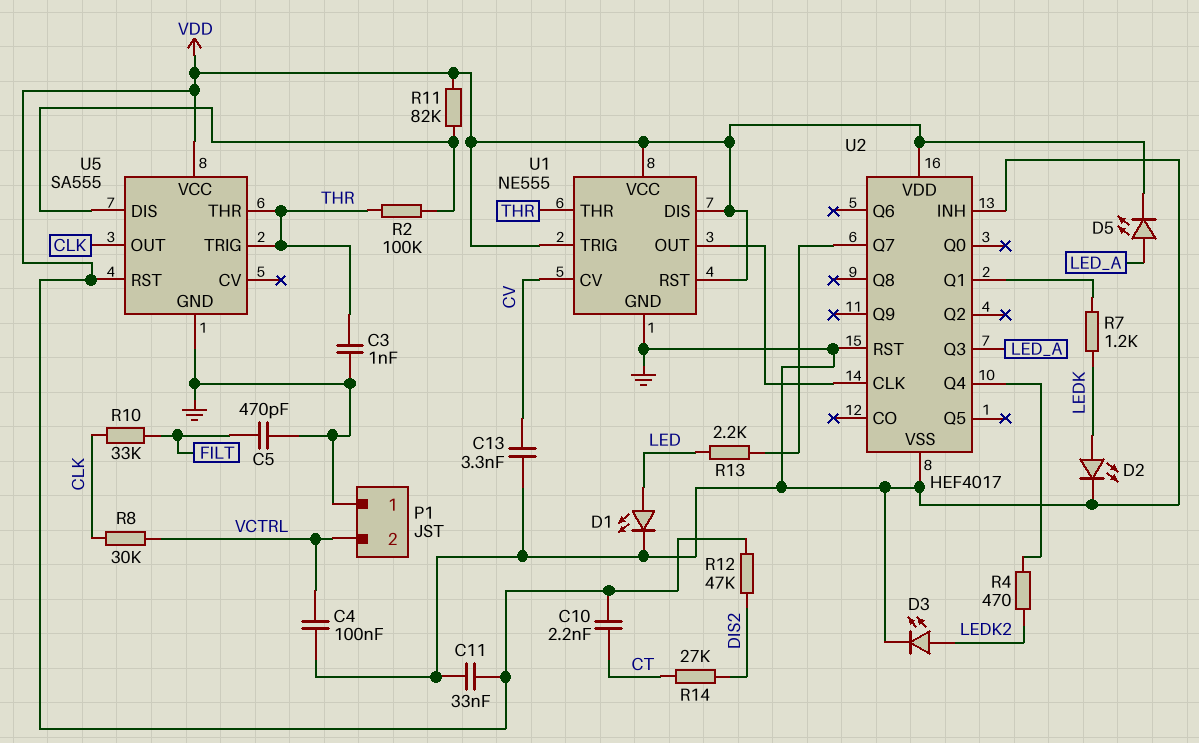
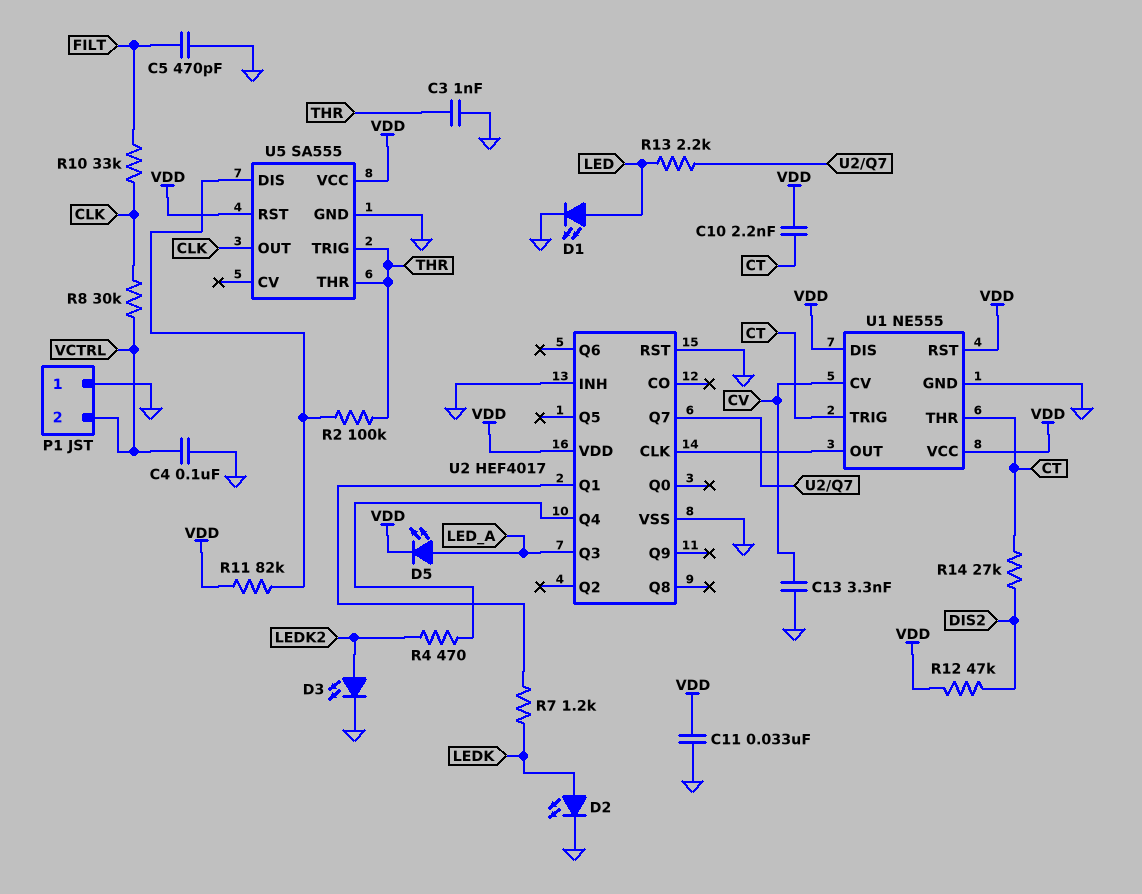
U1 pin THR: THR -> CT
U1 pin TRIG: VDD -> CT

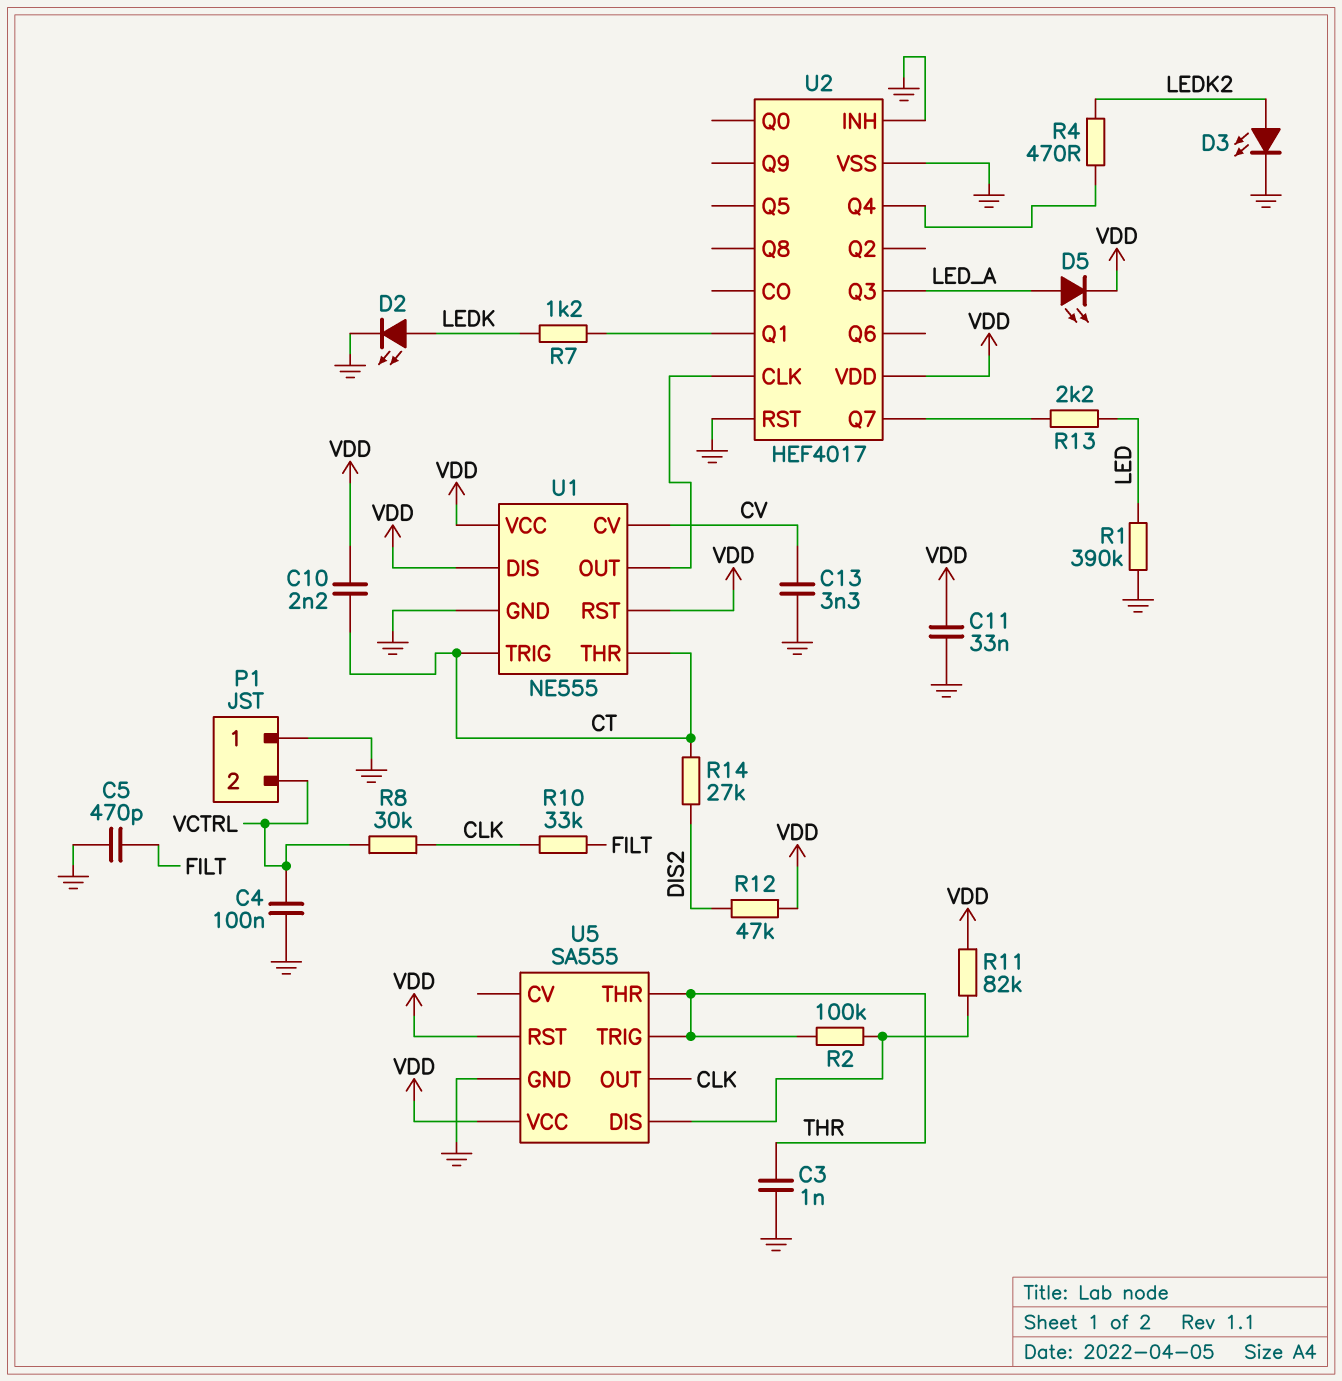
D1: LED (A LED, K GND) -> none
R1: none -> 390k (GND, LED)

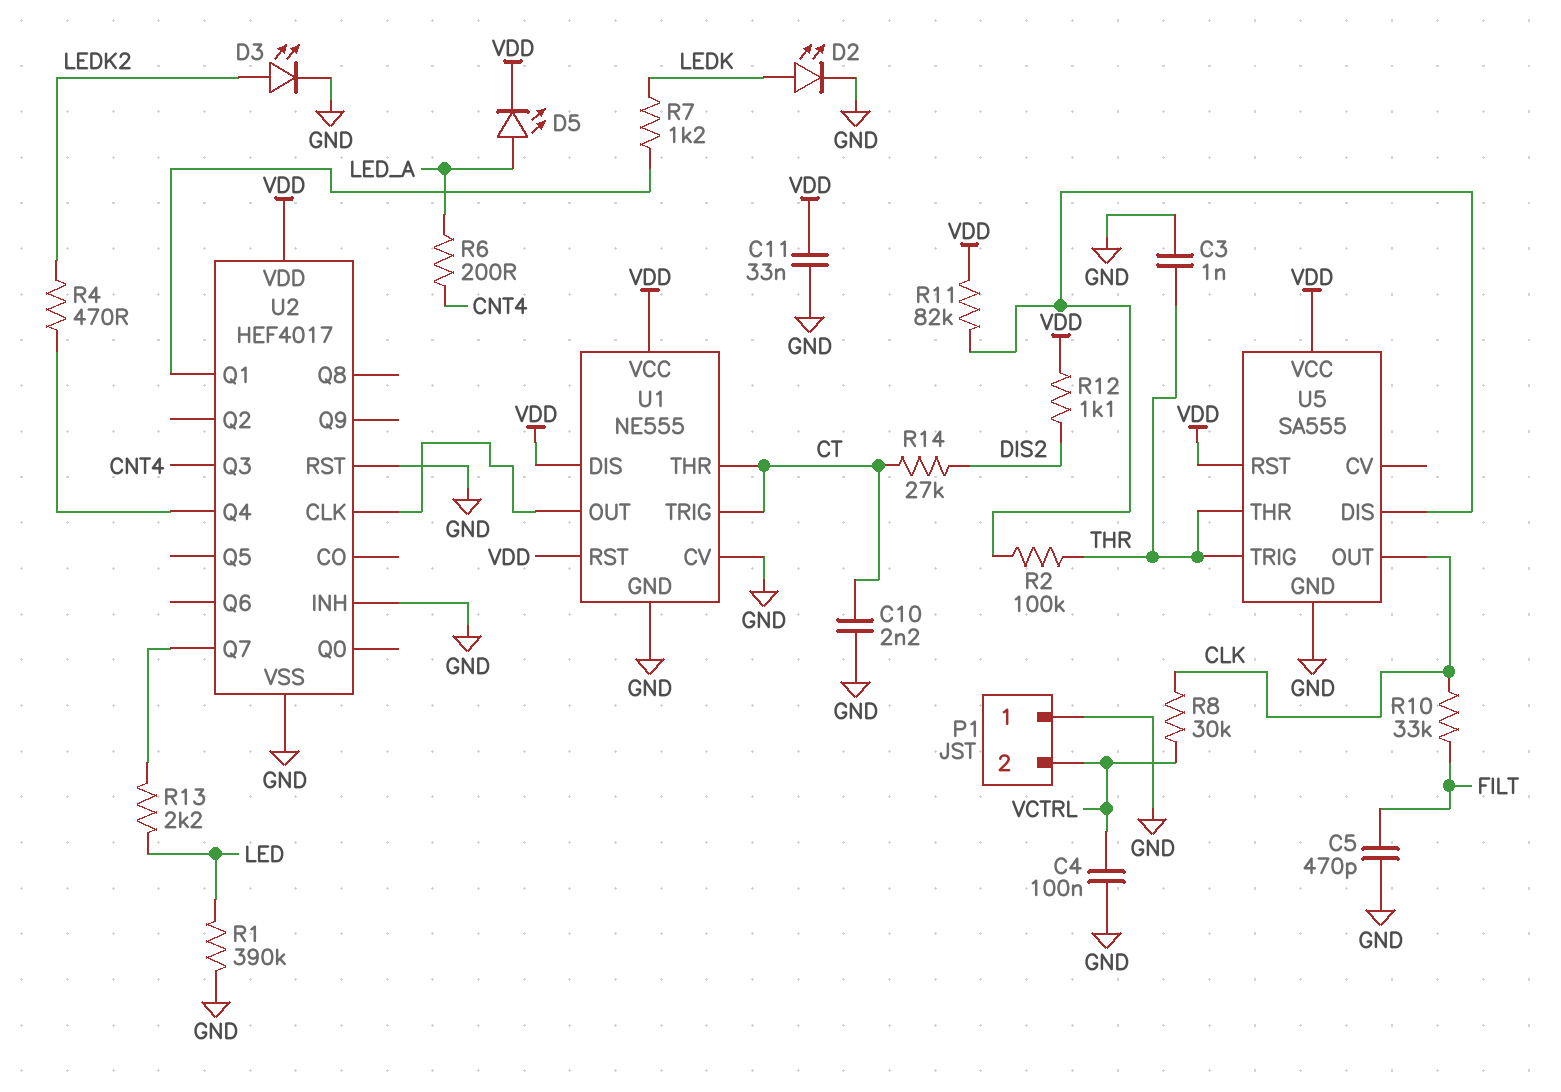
C10: 2.2nF (CT, VDD) -> 2.2nF (CT, GND)
C13: 3.3nF (CV, GND) -> none
R6: none -> 200 (CNT4, LED_A)
R12: 47k (DIS2, VDD) -> 1.1k (DIS2, VDD)
U1 pin CV: CV -> GND
U2 pin Q3: LED_A -> CNT4

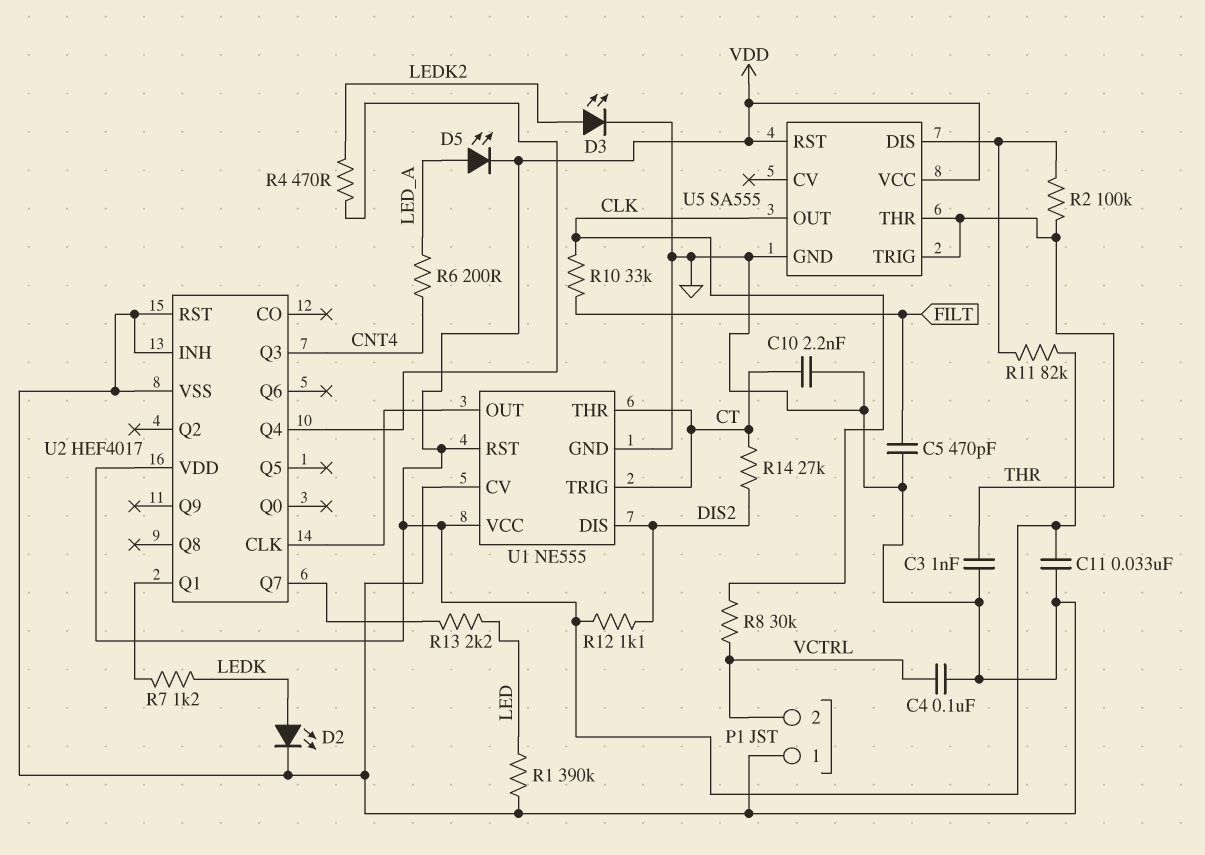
U1 pin DIS: VDD -> DIS2

